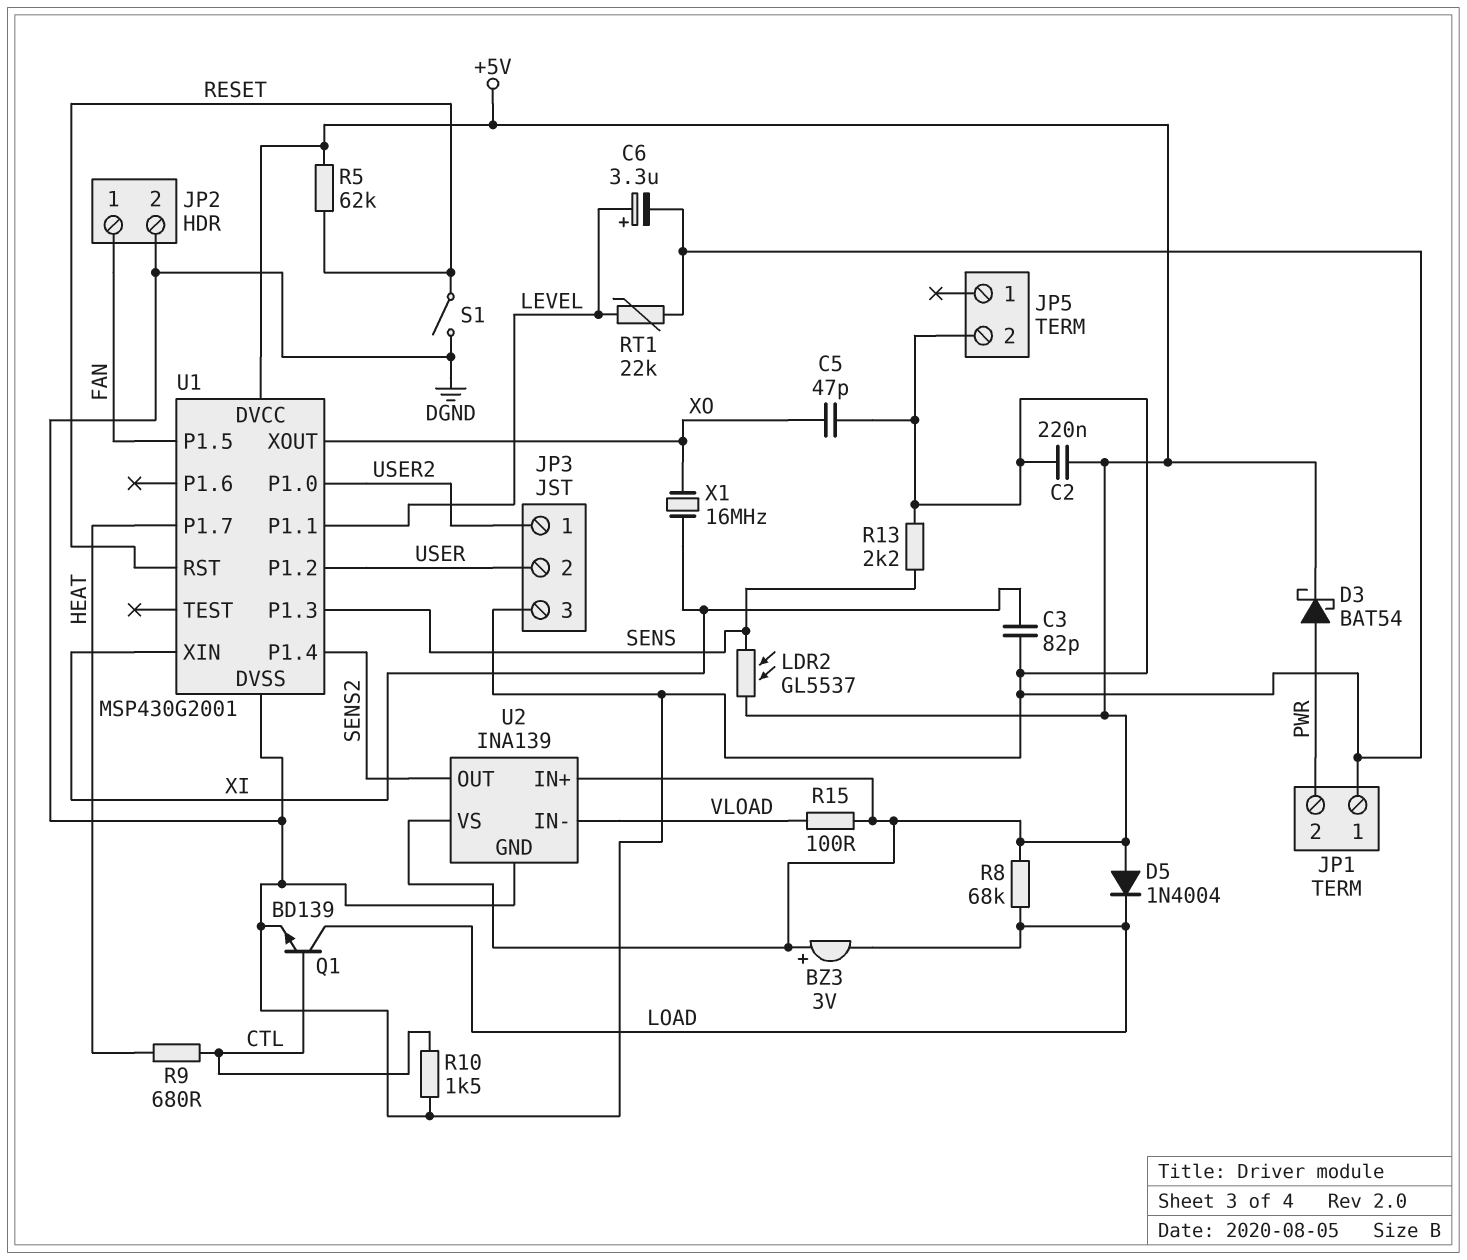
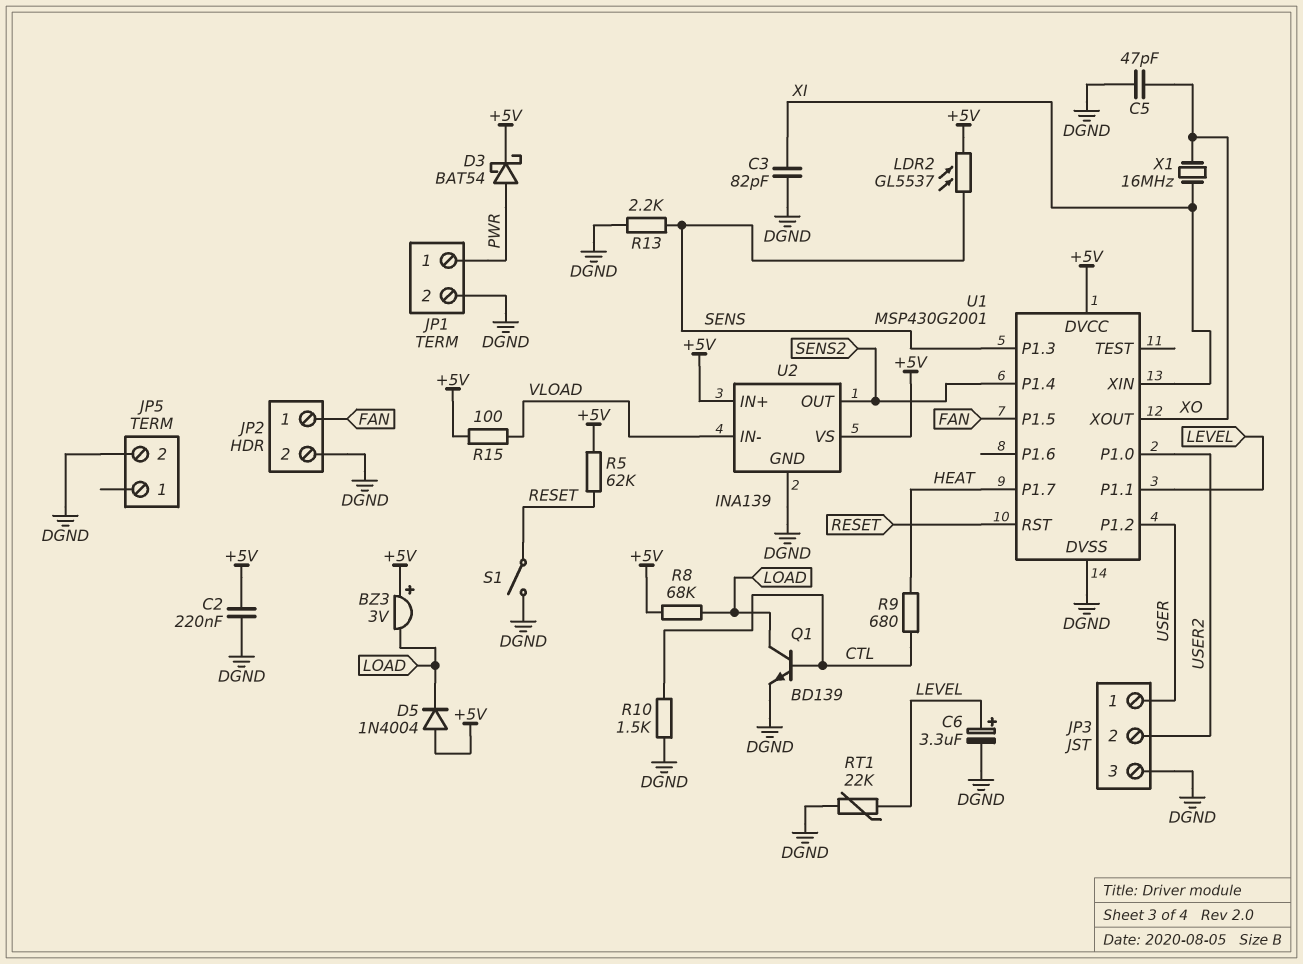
JP1 pin 1: DGND -> PWR
JP1 pin 2: PWR -> DGND
JP3 pin 1: USER2 -> USER
JP3 pin 2: USER -> USER2

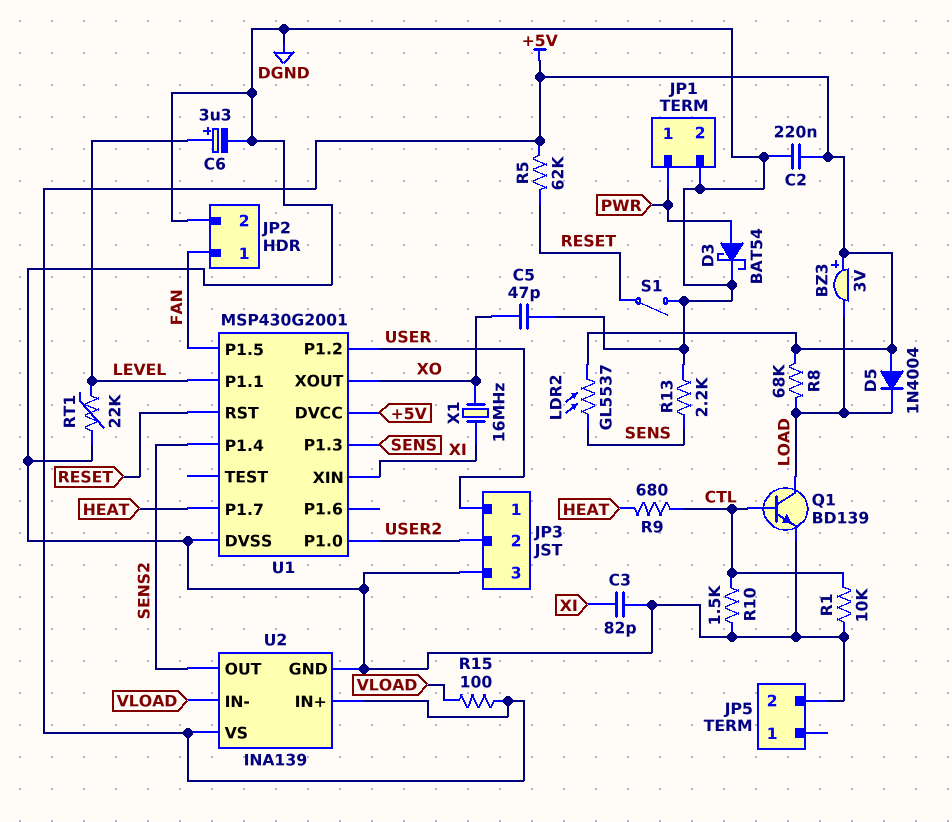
D3: schottky BAT54 (A PWR, K +5V) -> schottky BAT54 (A PWR, K DGND)
R1: none -> 10k (CTL, DGND)

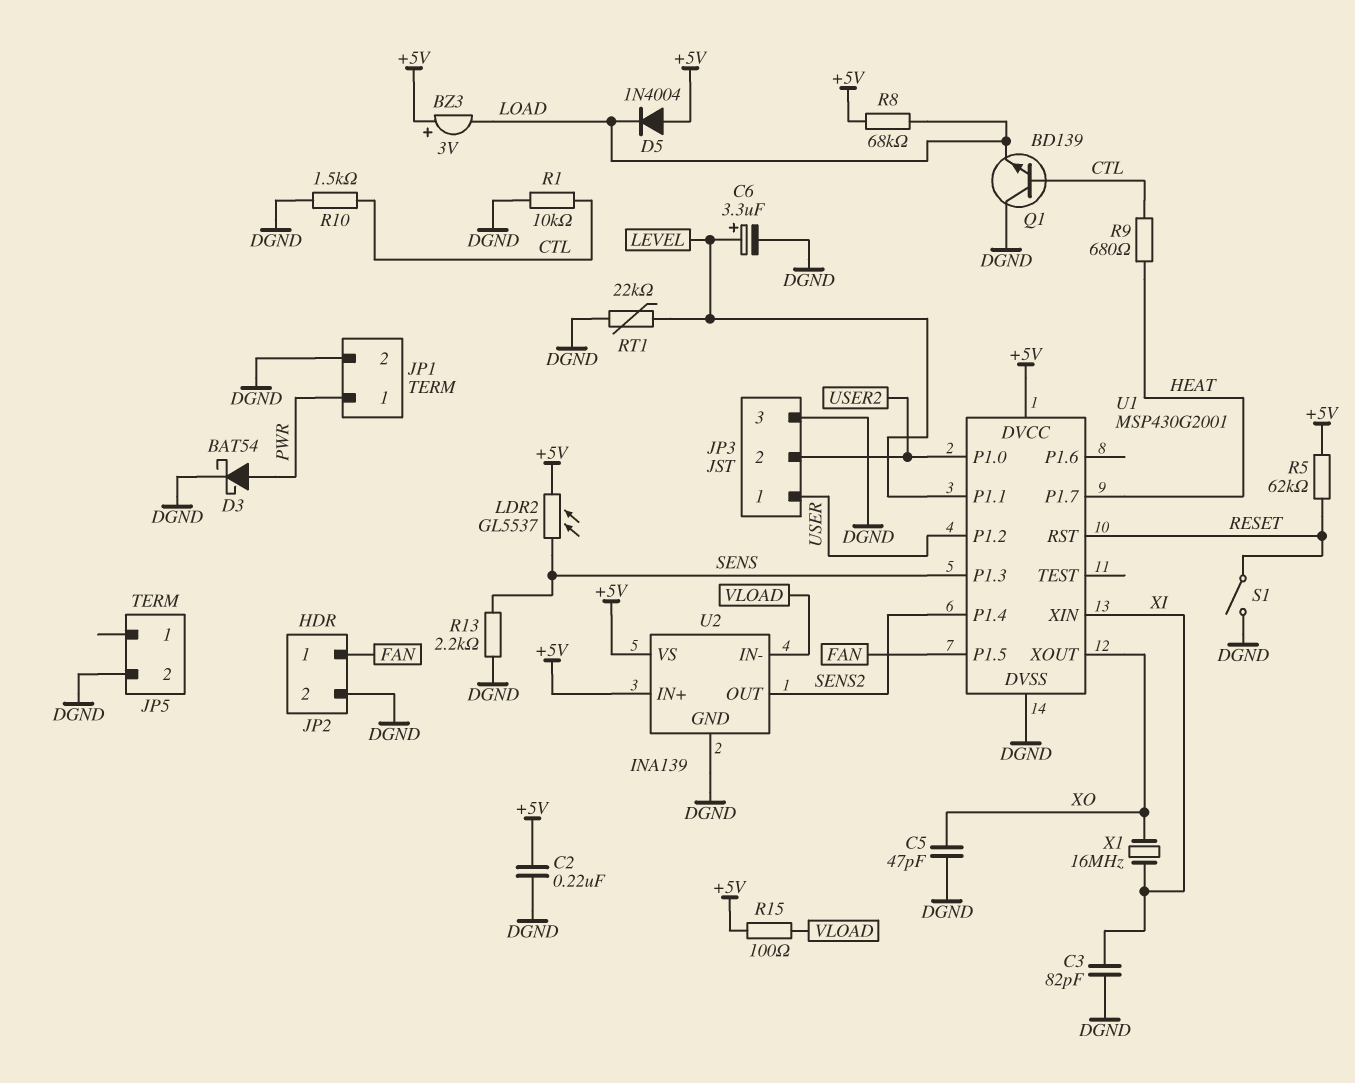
Q1: NPN BD139 (B CTL, C LOAD, E DGND) -> NPN BD139 (B CTL, C DGND, E LOAD)

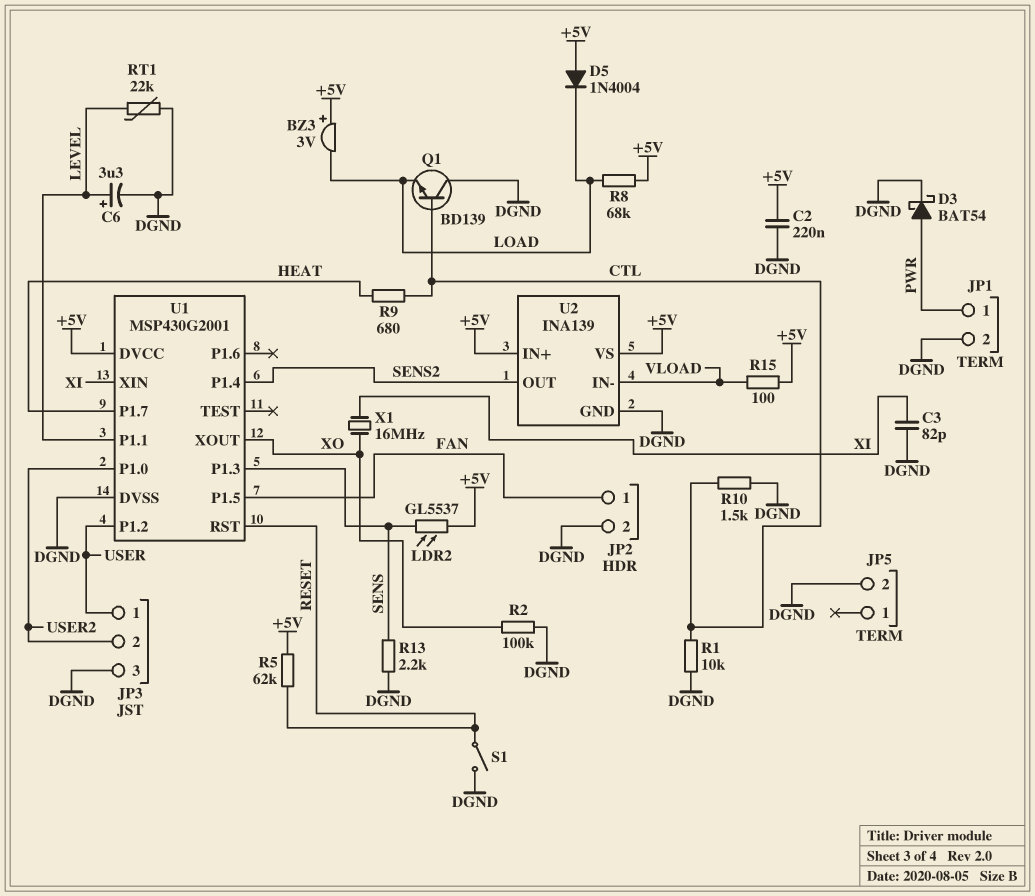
C5: 47pF (DGND, XO) -> none
R2: none -> 100k (DGND, XO)

